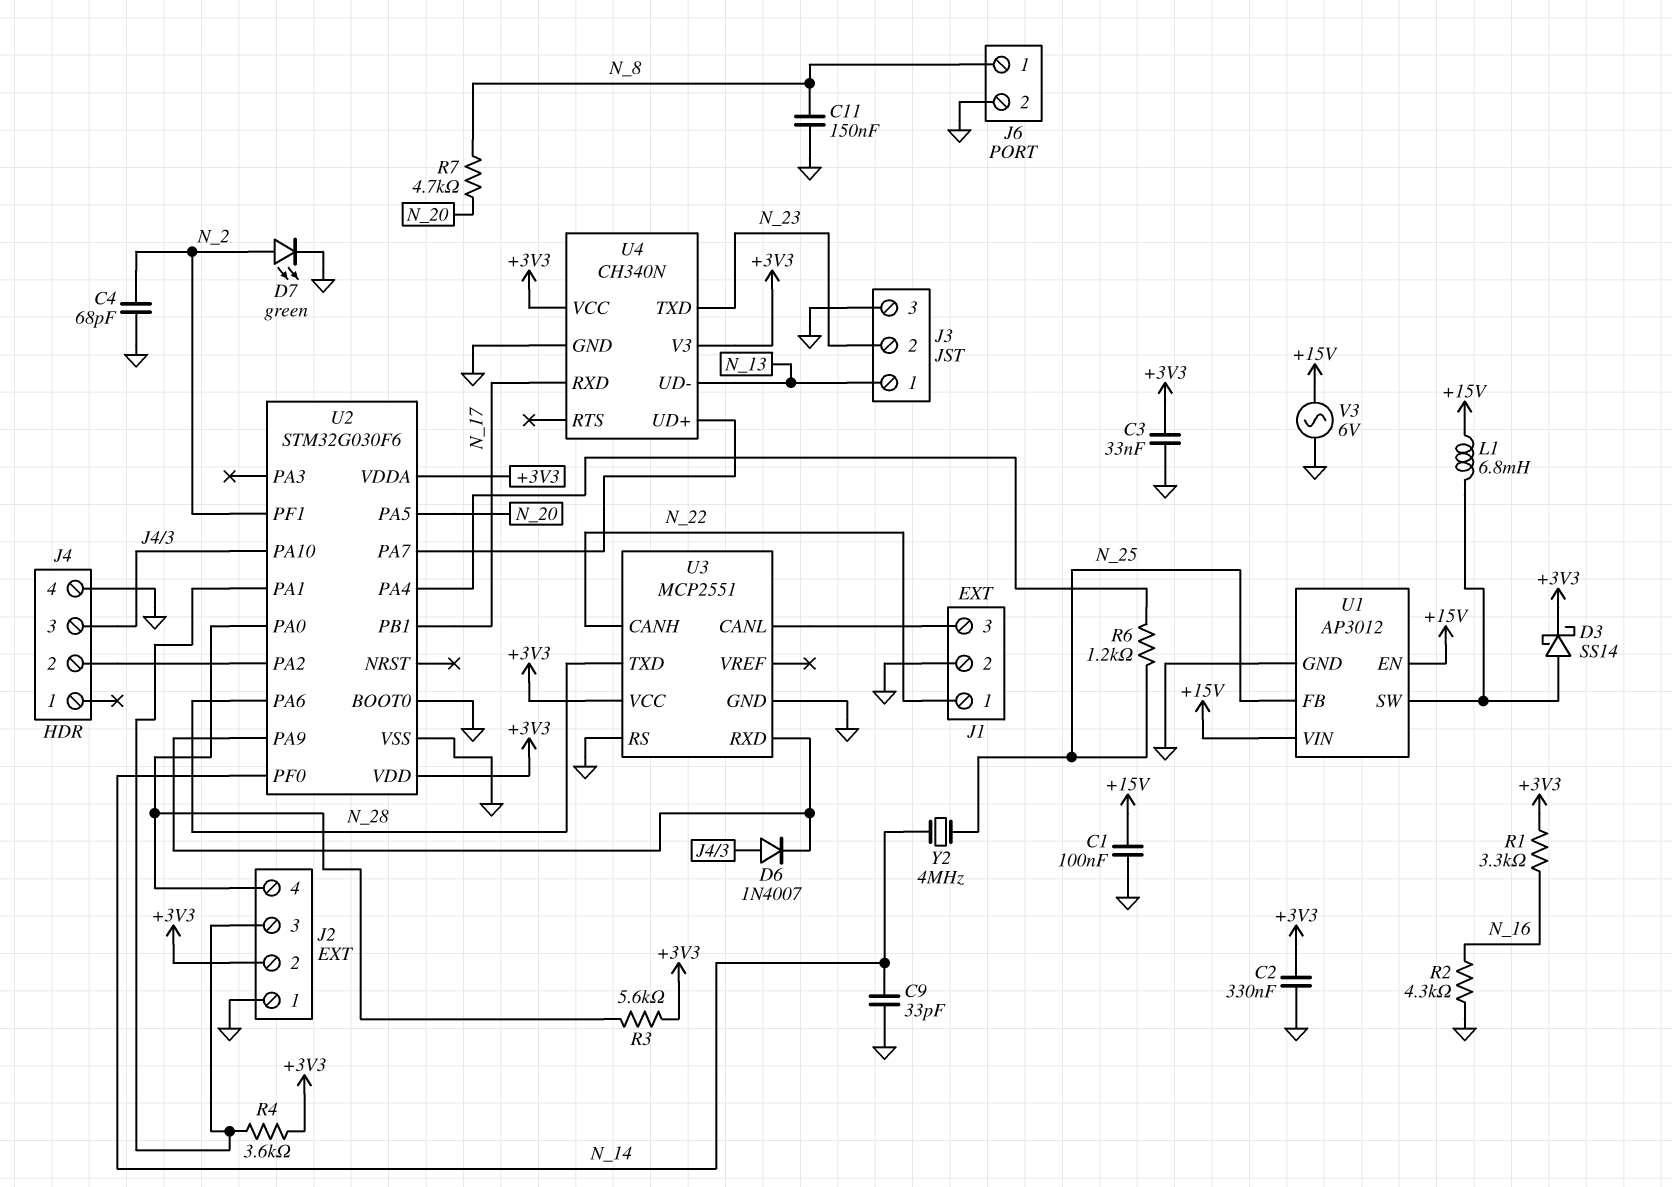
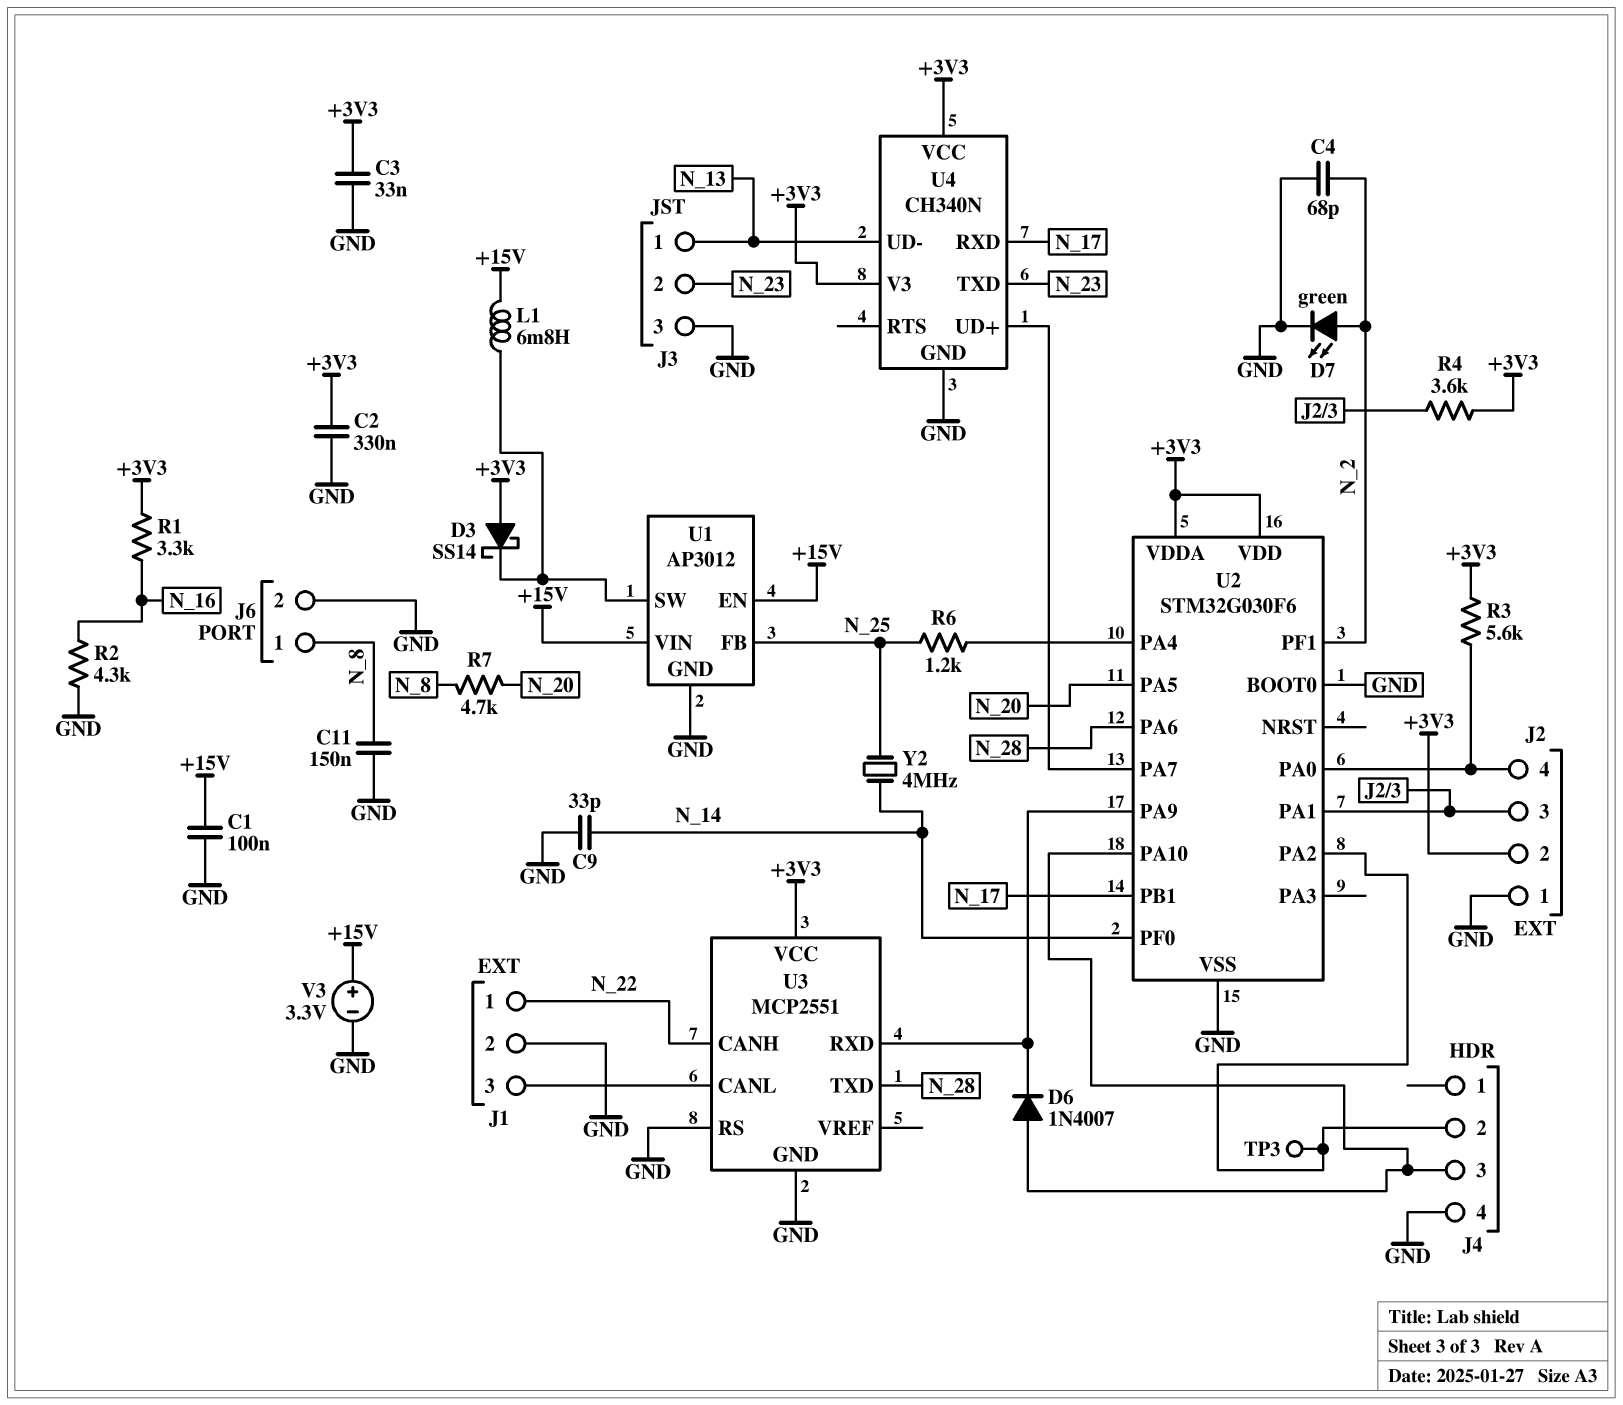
D3: schottky SS14 (A U1/SW, K +3V3) -> schottky SS14 (A +3V3, K U1/SW)
TP3: none -> test point (J4/2)
V3: AC 6V (+15V, GND) -> 3.3V (plus +15V, minus GND)

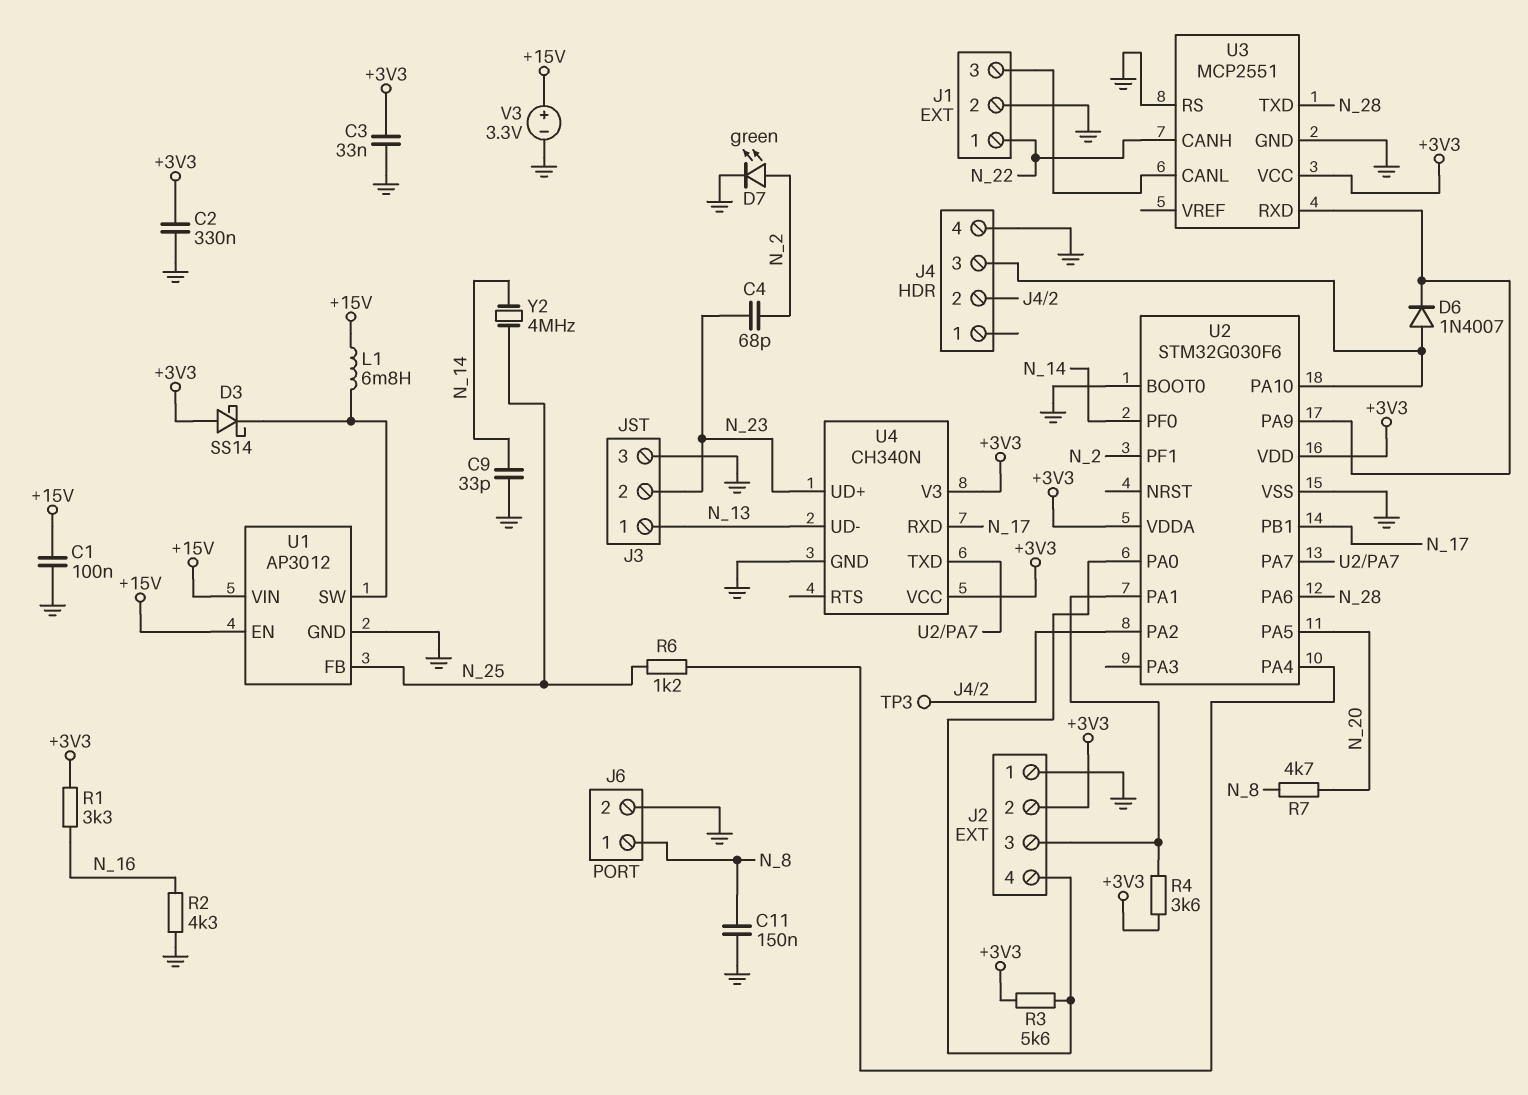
C4: 68pF (GND, N_2) -> 68pF (N_2, N_23)
U4 pin TXD: N_23 -> U2/PA7
U4 pin UD+: U2/PA7 -> N_23

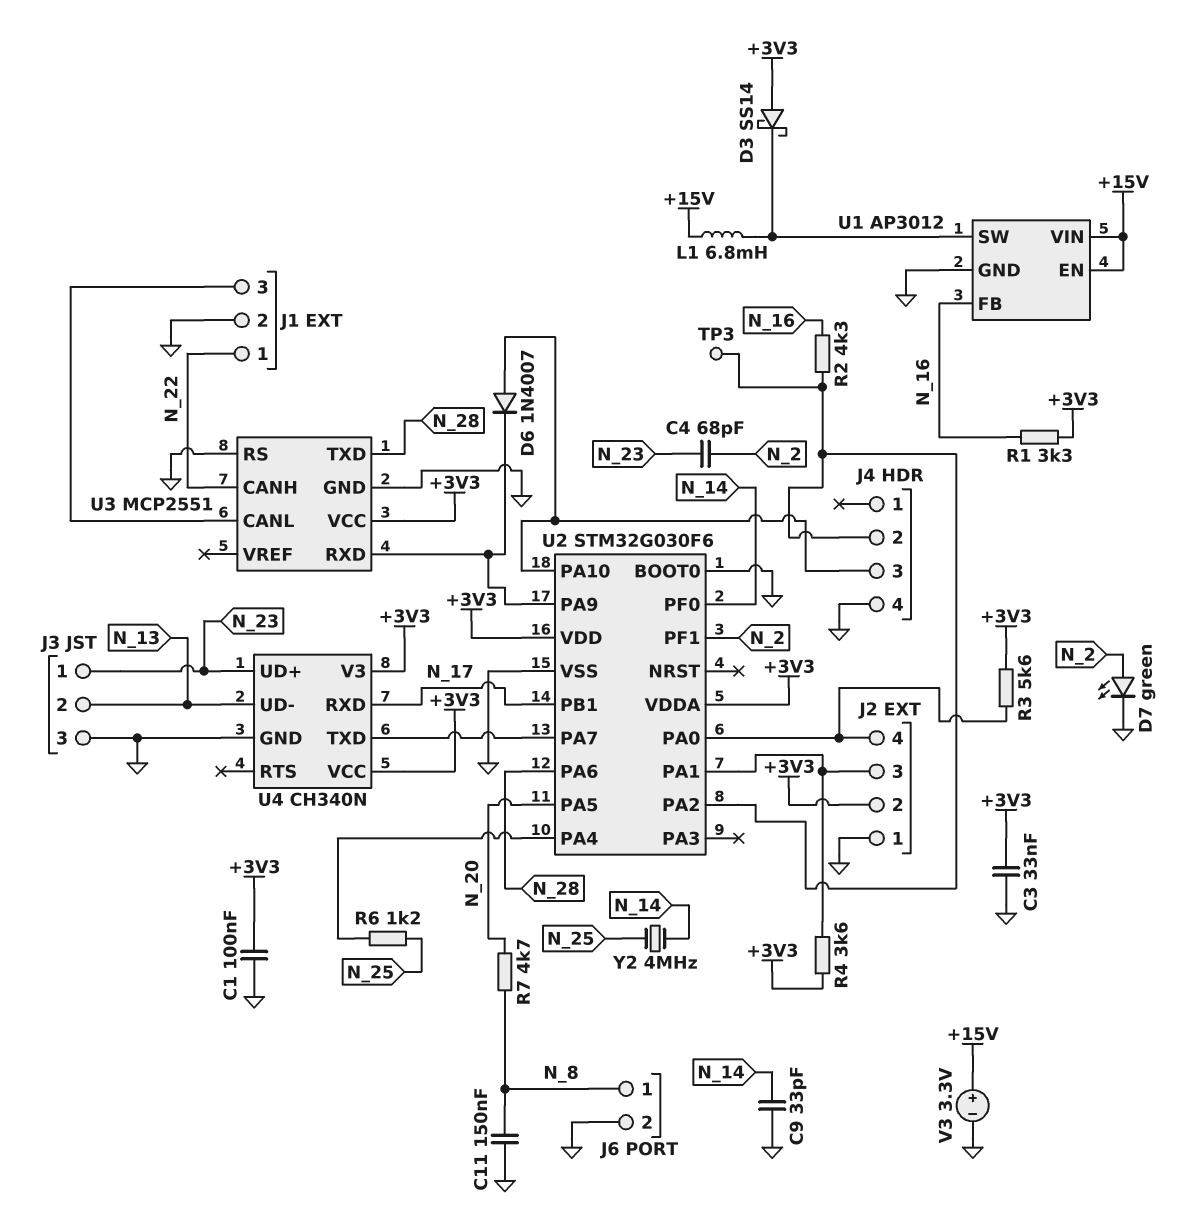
C1: 100nF (+15V, GND) -> 100nF (+3V3, GND)
C2: 330nF (+3V3, GND) -> none
J3 pin 1: N_13 -> N_23
J3 pin 2: N_23 -> N_13
R2: 4.3k (GND, N_16) -> 4.3k (J4/2, N_16)
U1 pin FB: N_25 -> N_16

